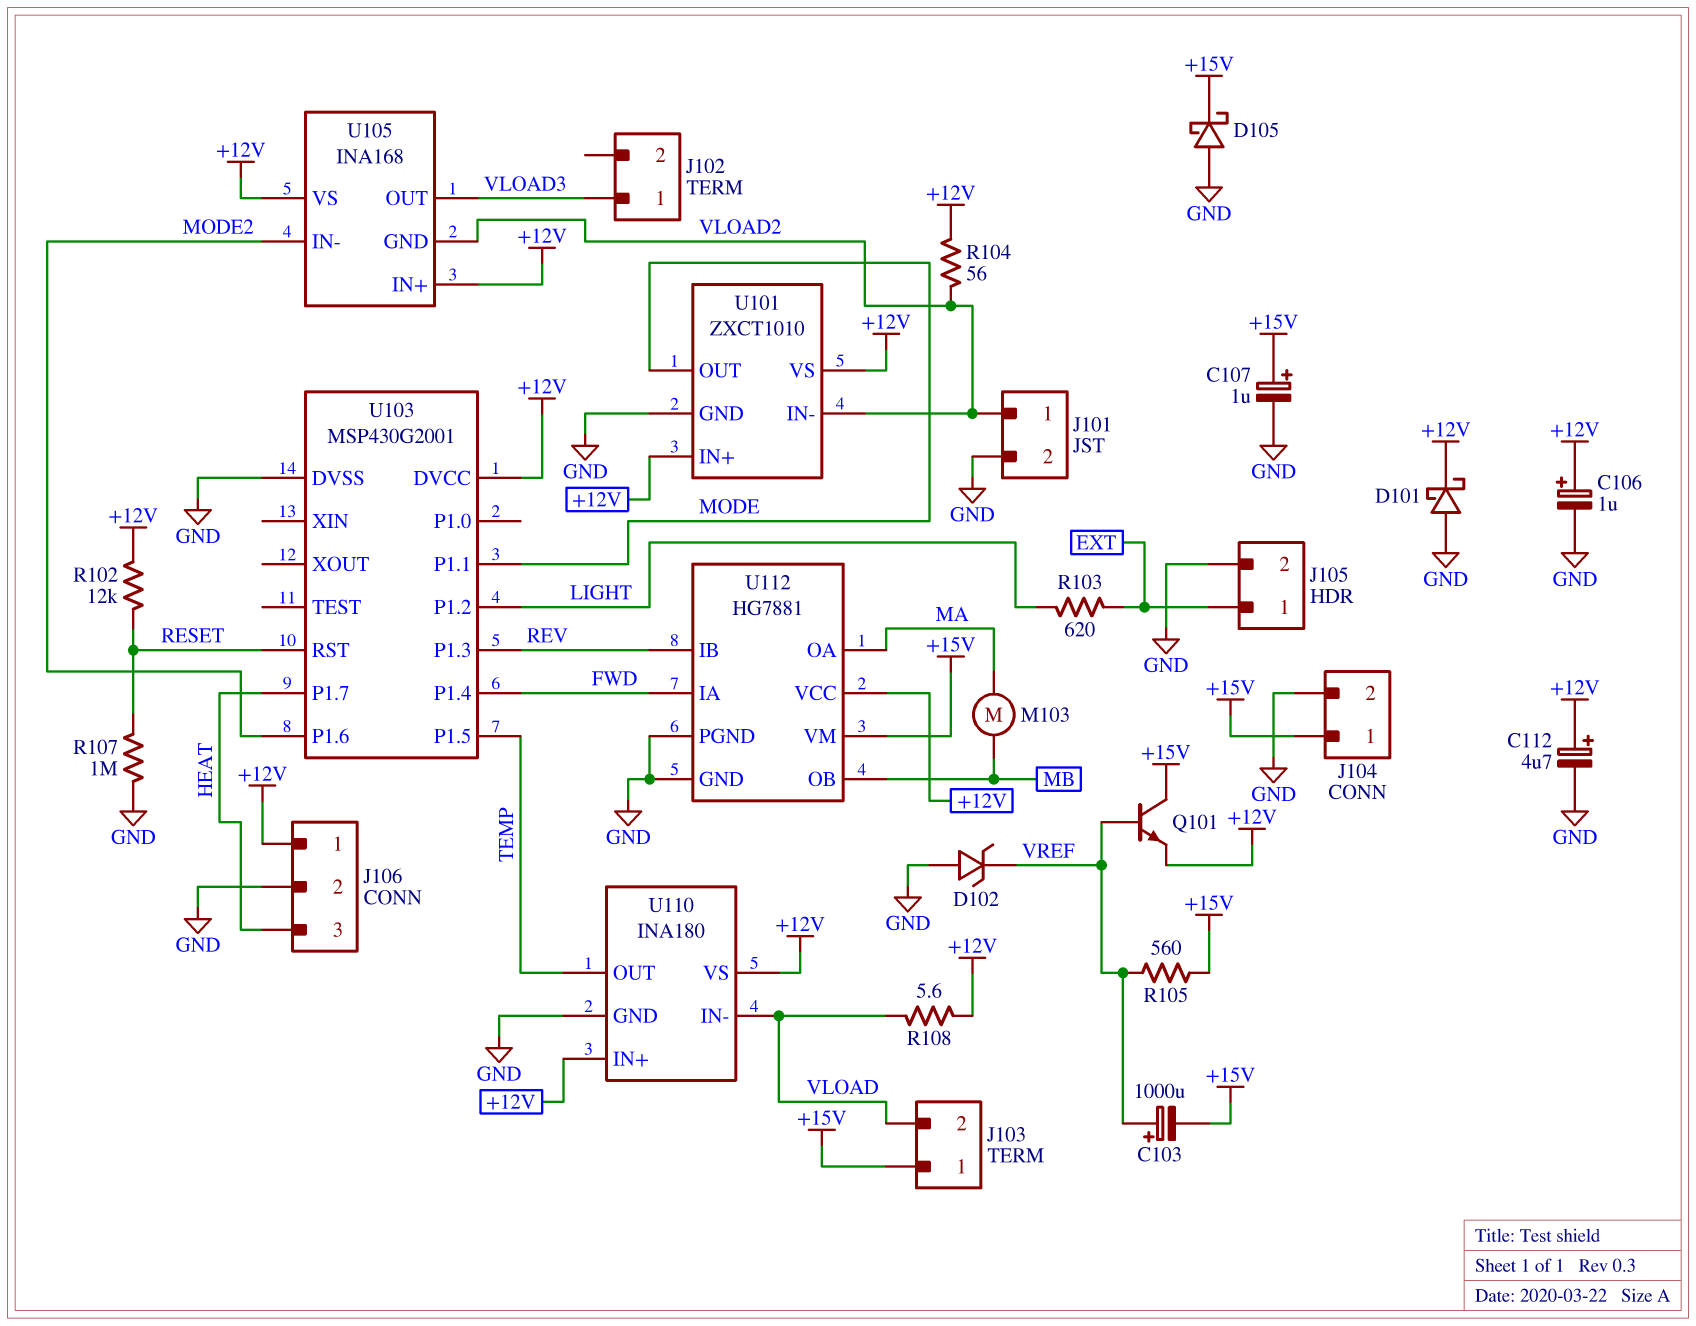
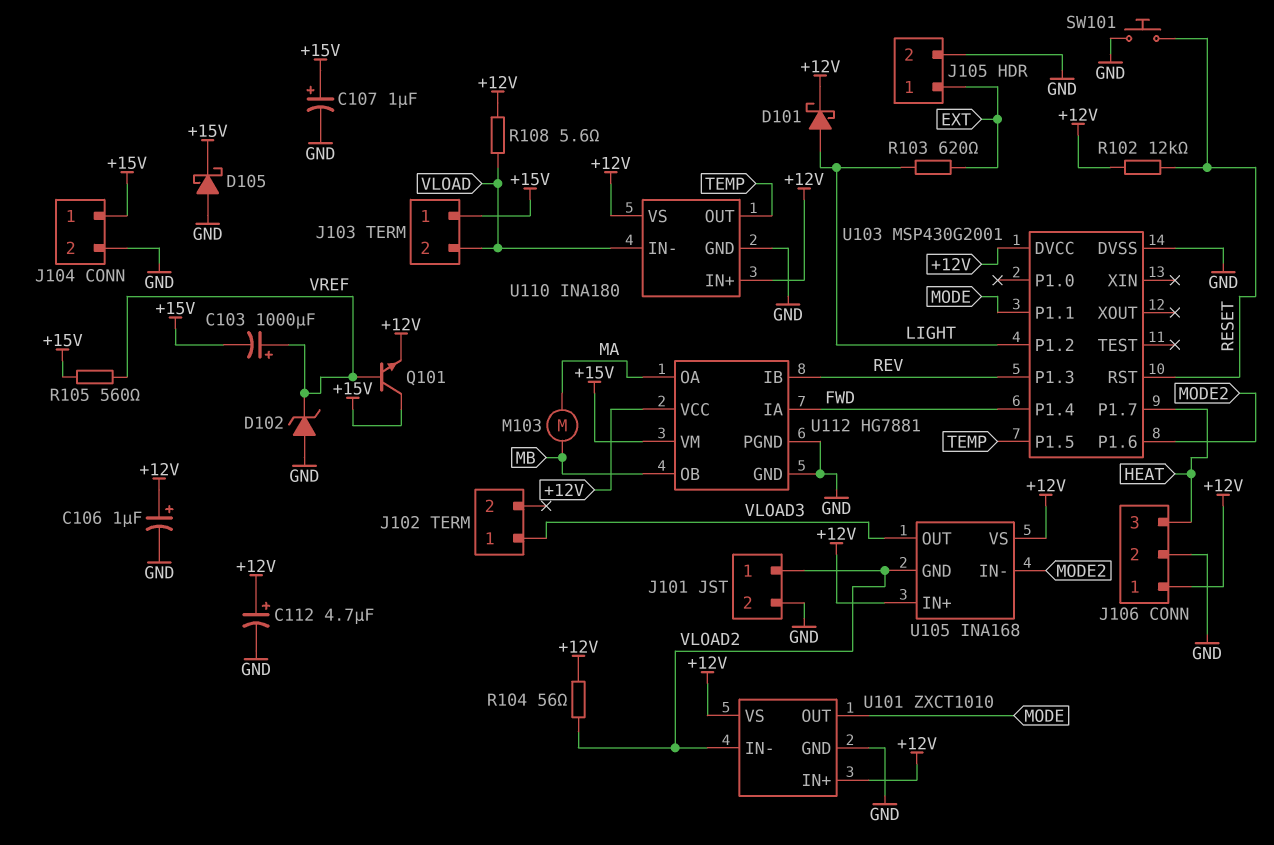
D101: schottky (A GND, K +12V) -> schottky (A LIGHT, K +12V)
R107: 1M (GND, RESET) -> none
SW101: none -> button (GND, RESET)

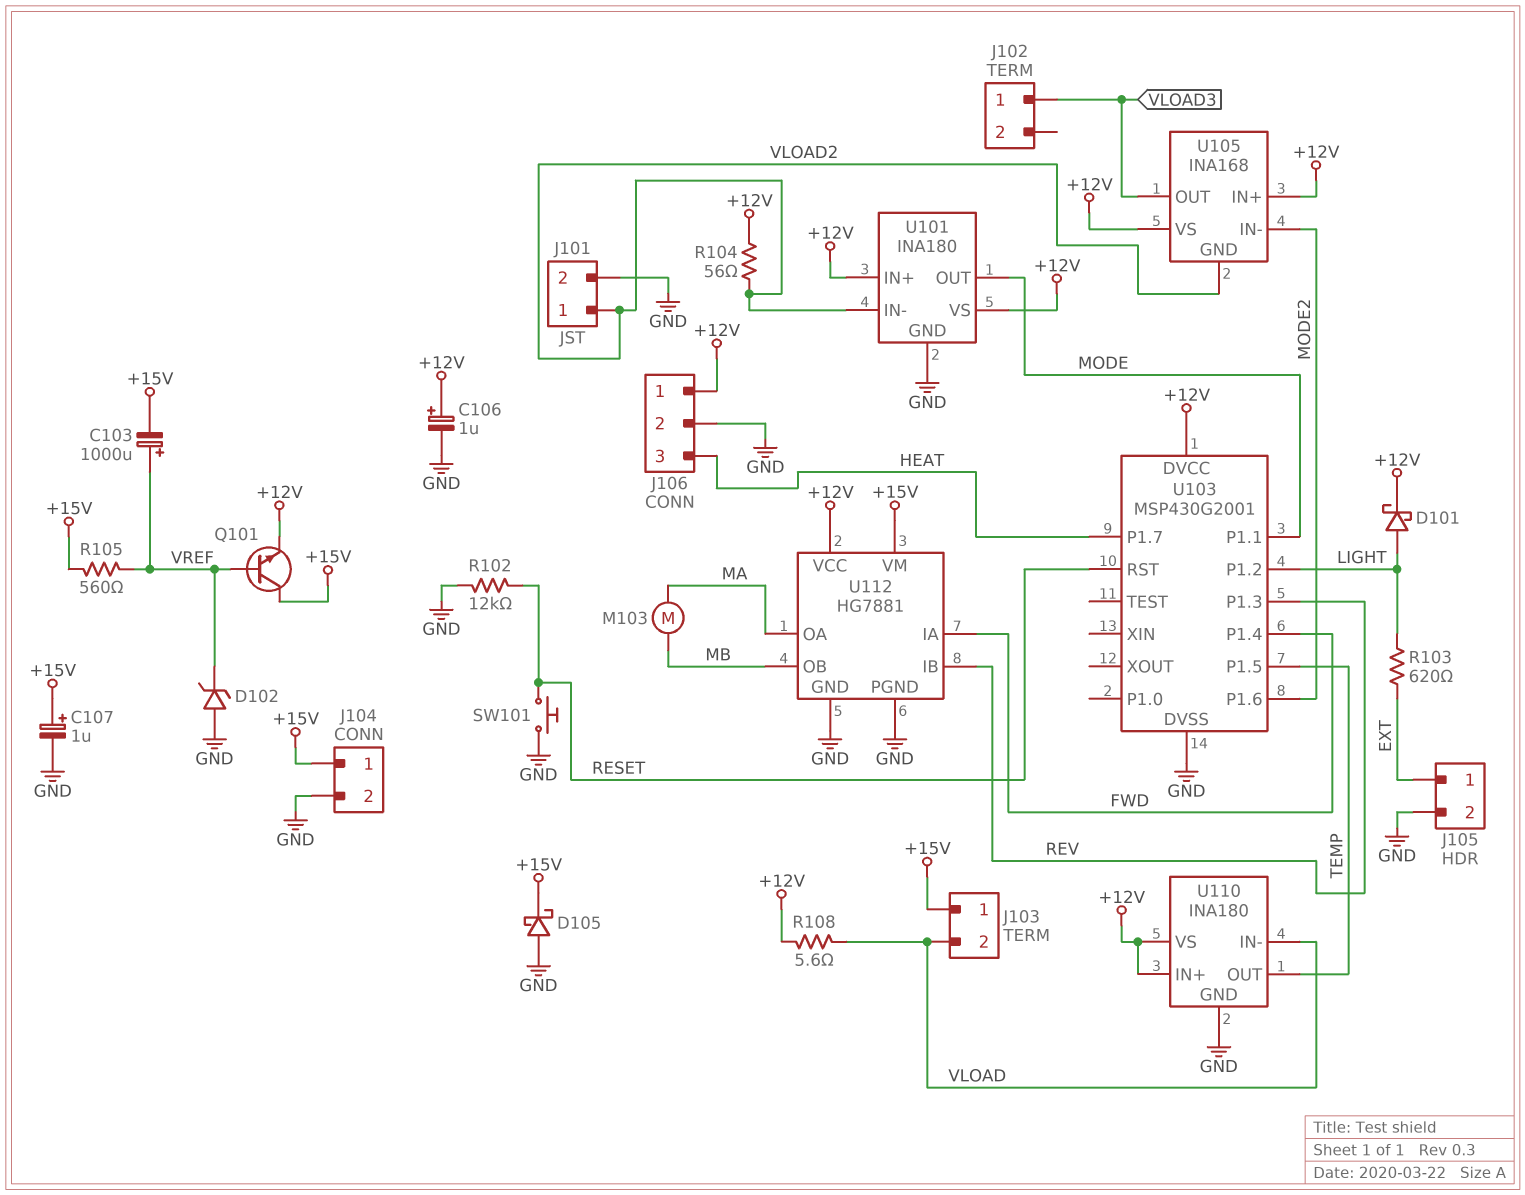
C112: 4.7uF (plus +12V, minus GND) -> none
R102: 12k (+12V, RESET) -> 12k (GND, RESET)
U101: ZXCT1010 -> INA180

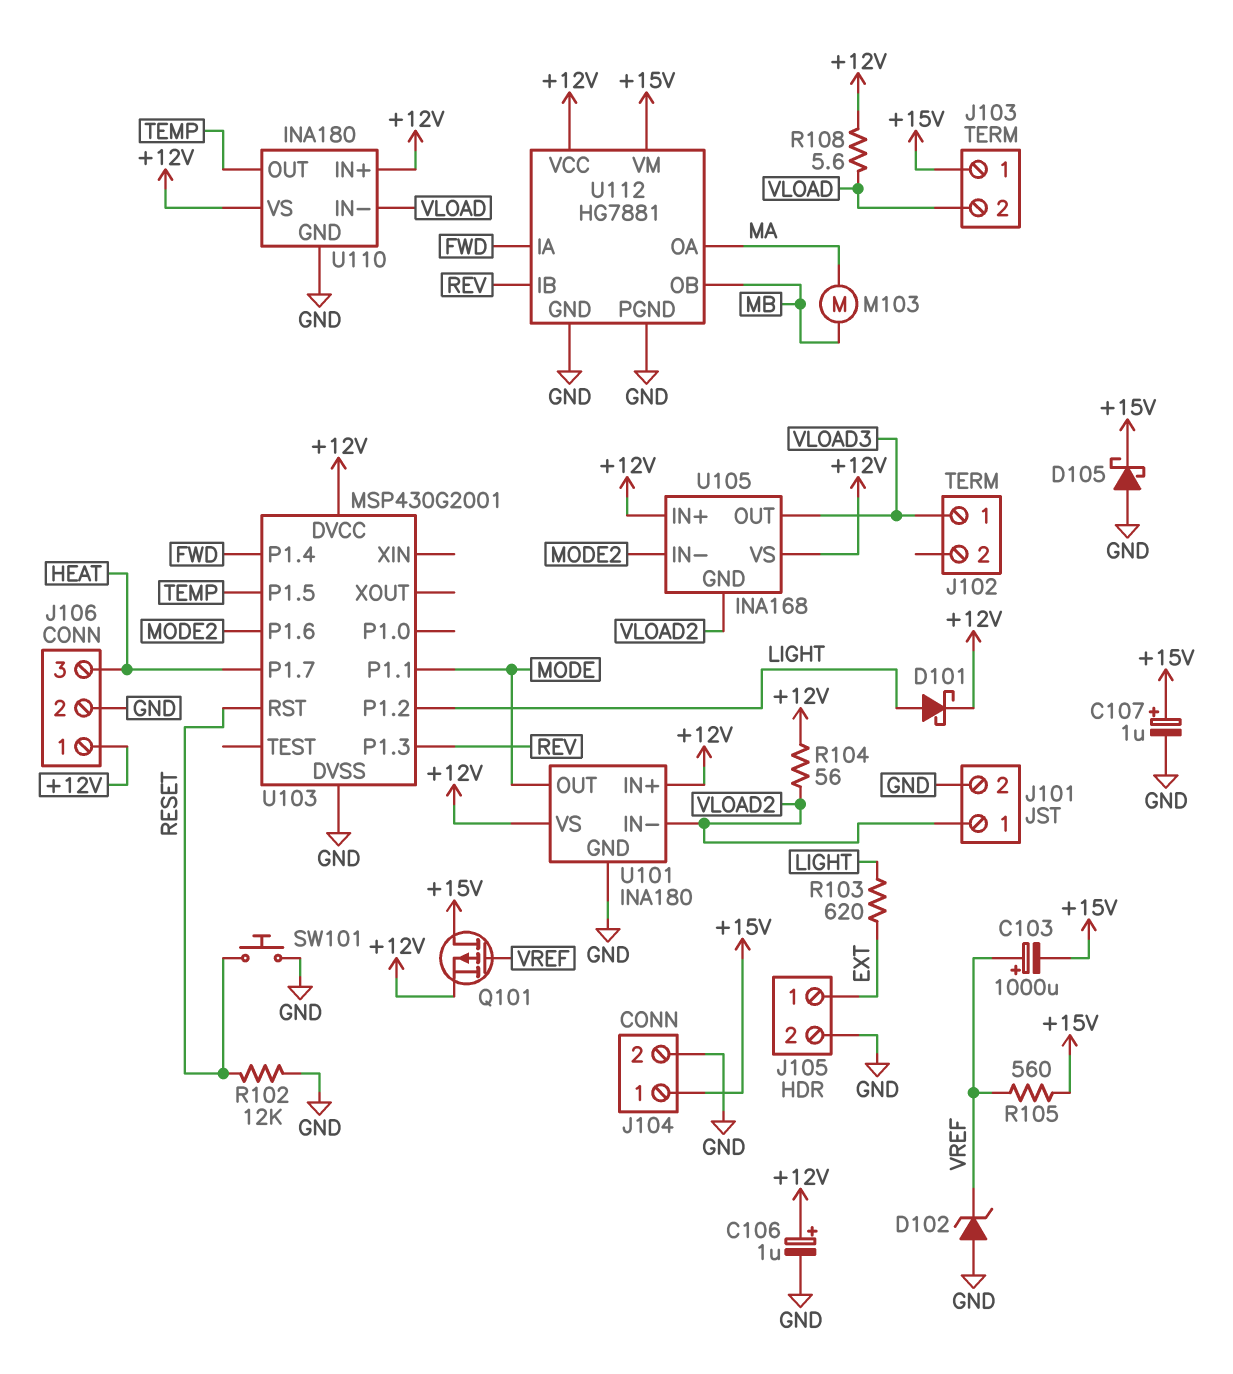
Q101: NPN (B VREF, C +15V, E +12V) -> PMOS (G VREF, D +15V, S +12V)

